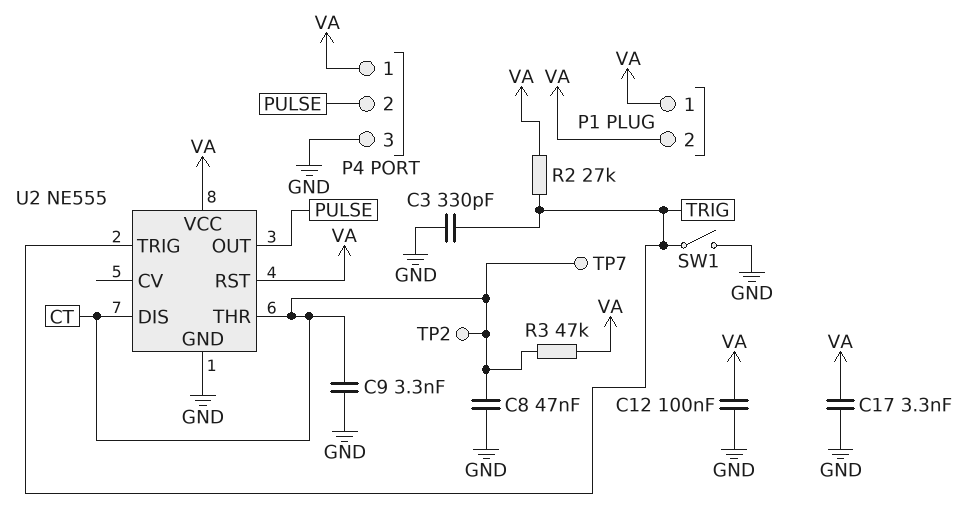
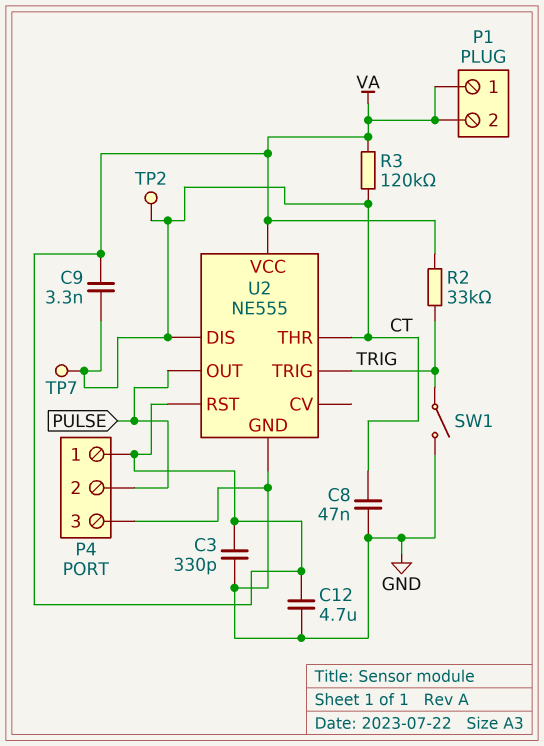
C3: 330pF (GND, TRIG) -> 330pF (GND, VA)
C9: 3.3nF (CT, GND) -> 3.3nF (CT, VA)
C12: 100nF (GND, VA) -> 4.7uF (GND, VA)
C17: 3.3nF (GND, VA) -> none
R2: 27k (TRIG, VA) -> 33k (TRIG, VA)
R3: 47k (CT, VA) -> 120k (CT, VA)

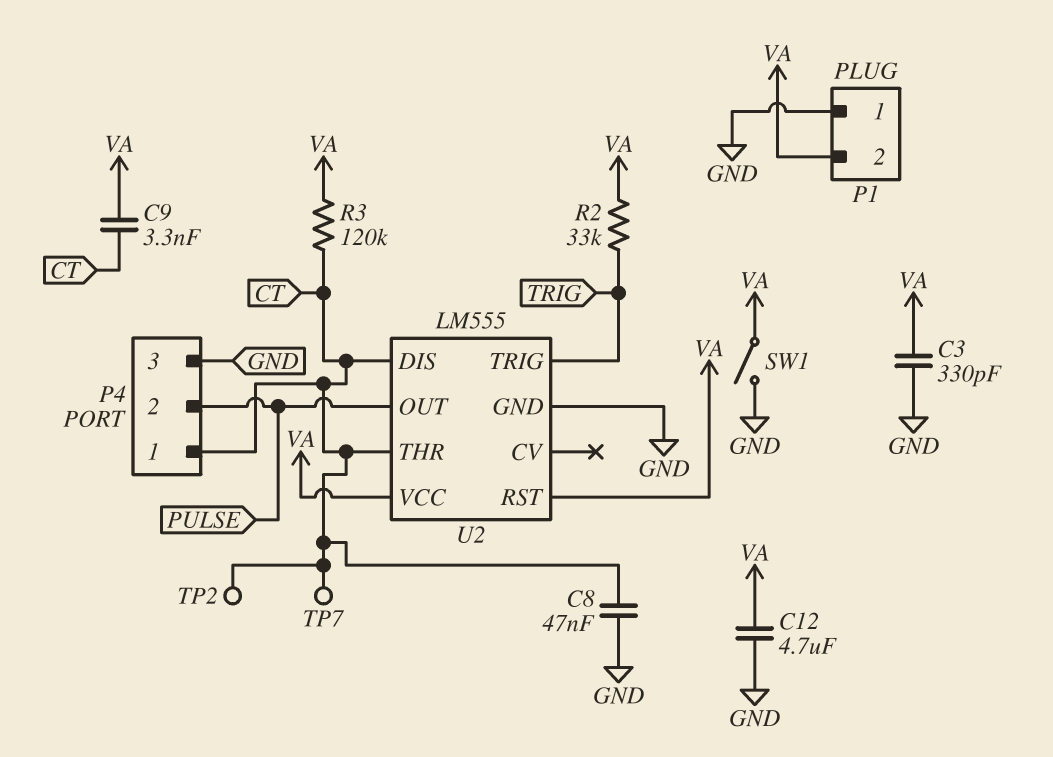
P1 pin 1: VA -> GND
P4 pin 1: VA -> CT
SW1: switch (GND, TRIG) -> switch (GND, VA)
U2: NE555 -> LM555

